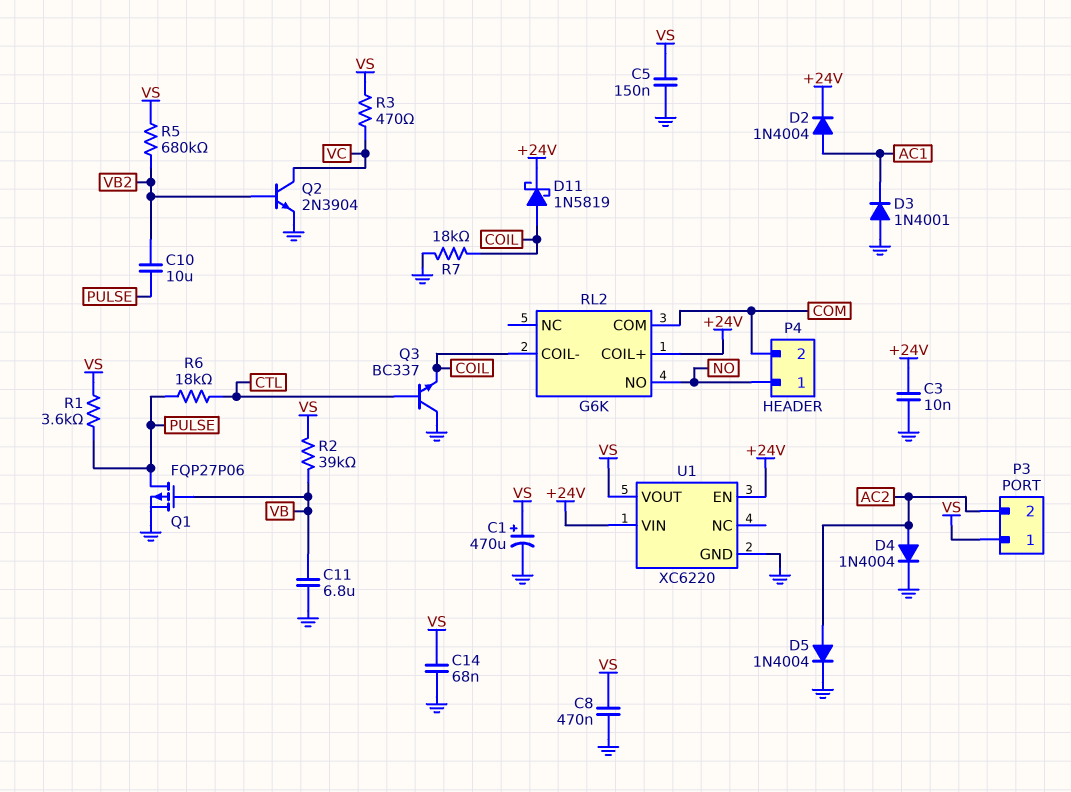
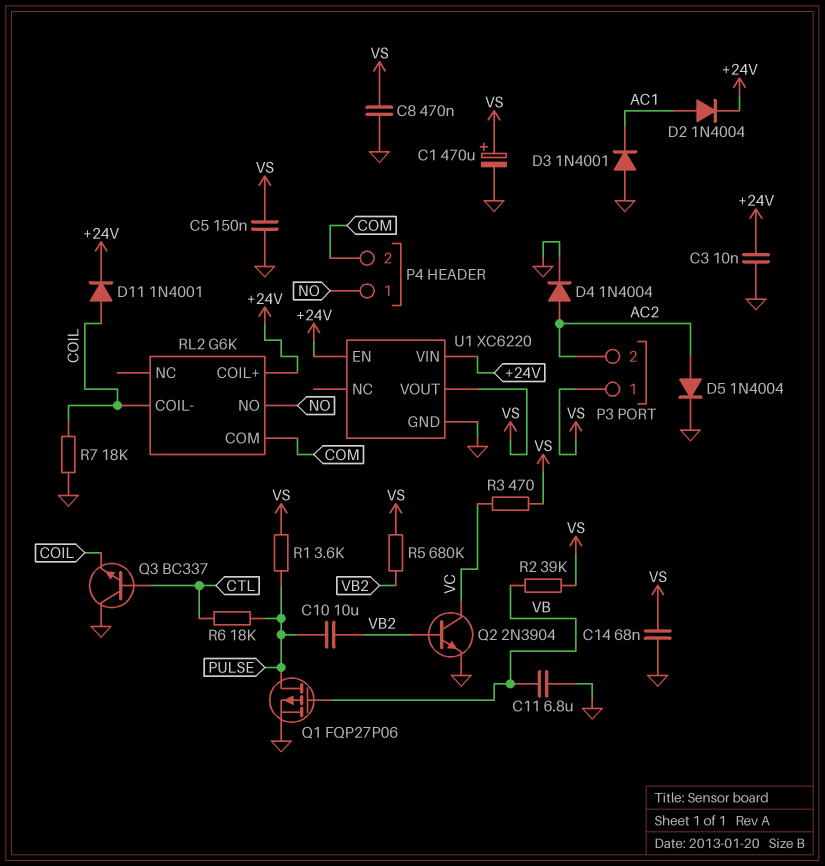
D11: schottky 1N5819 (A COIL, K +24V) -> diode 1N4001 (A COIL, K +24V)

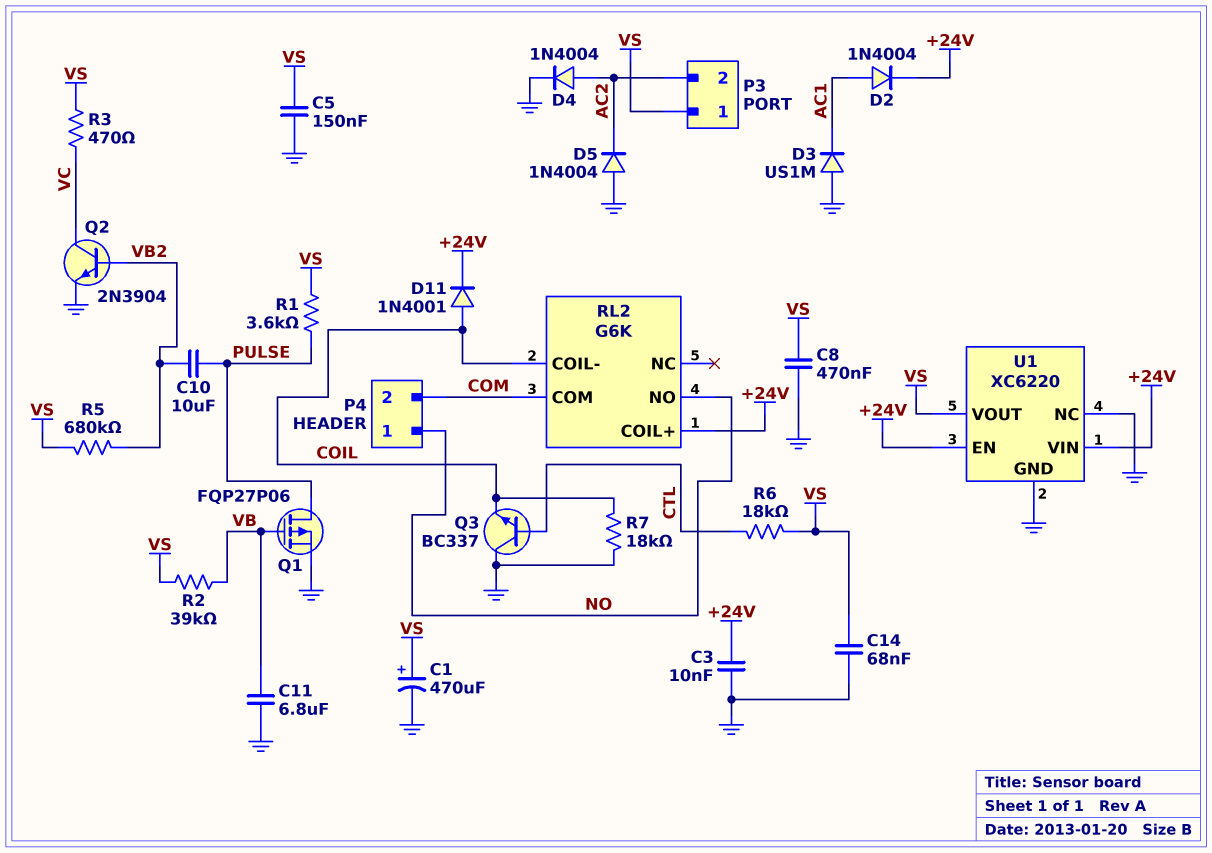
D3: diode 1N4001 (A GND, K AC1) -> diode US1M (A GND, K AC1)
D5: diode 1N4004 (A AC2, K GND) -> diode 1N4004 (A GND, K AC2)
R6: 18k (CTL, PULSE) -> 18k (CTL, VS)
U1 pin NC: none -> GND

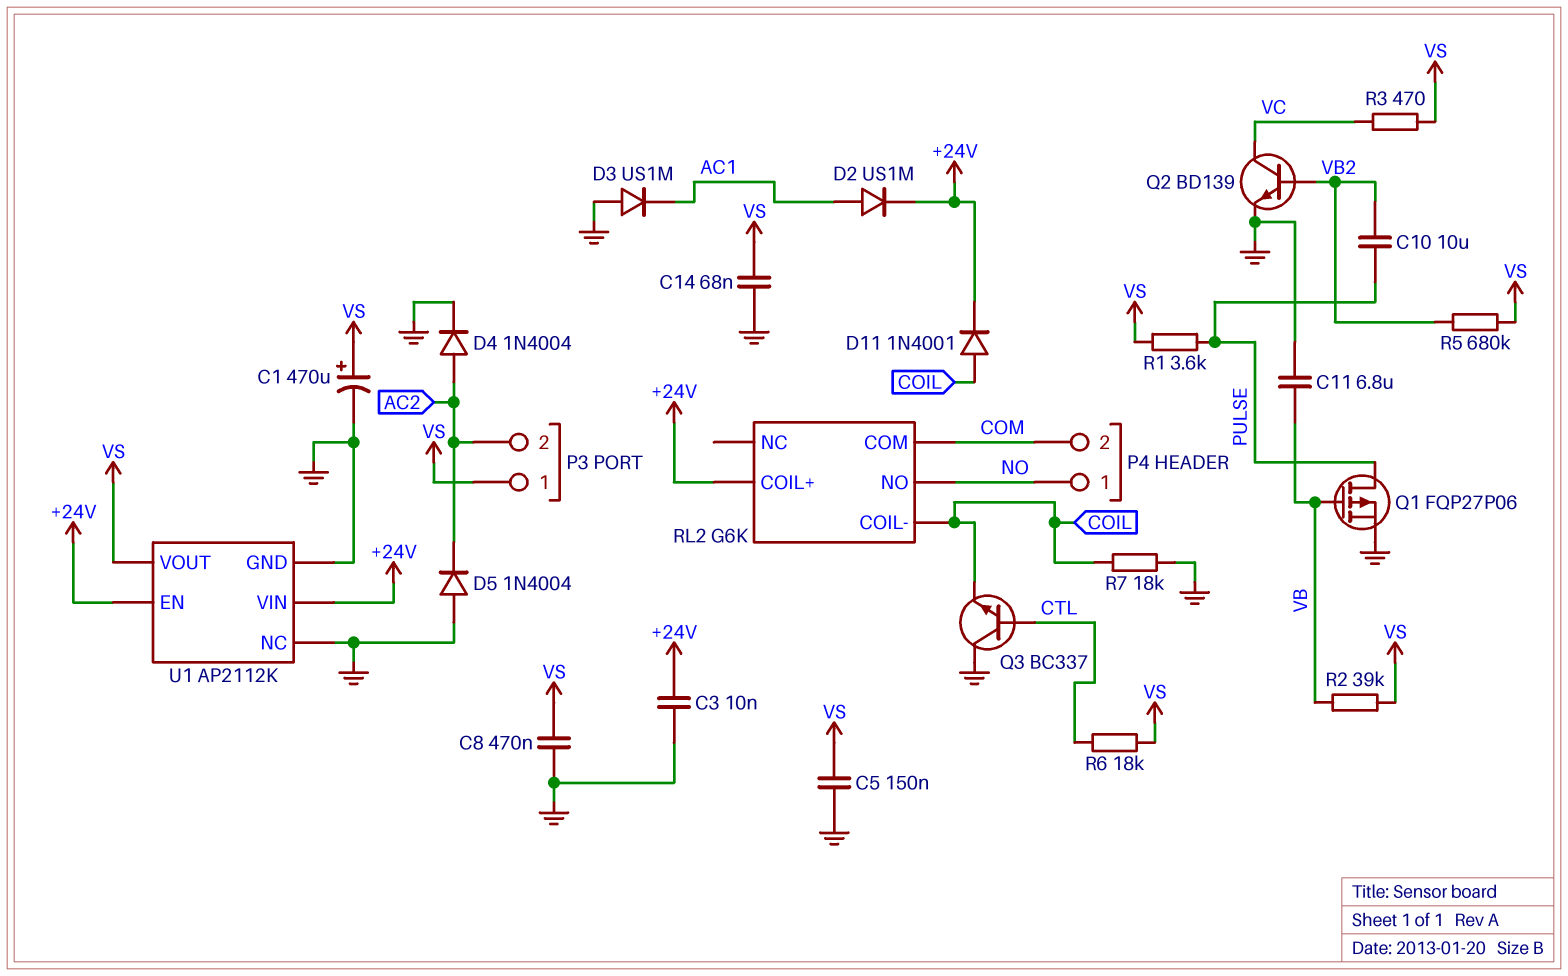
D2: diode 1N4004 (A AC1, K +24V) -> diode US1M (A AC1, K +24V)
Q2: NPN 2N3904 (B VB2, C VC, E GND) -> NPN BD139 (B VB2, C VC, E GND)
U1: XC6220 -> AP2112K

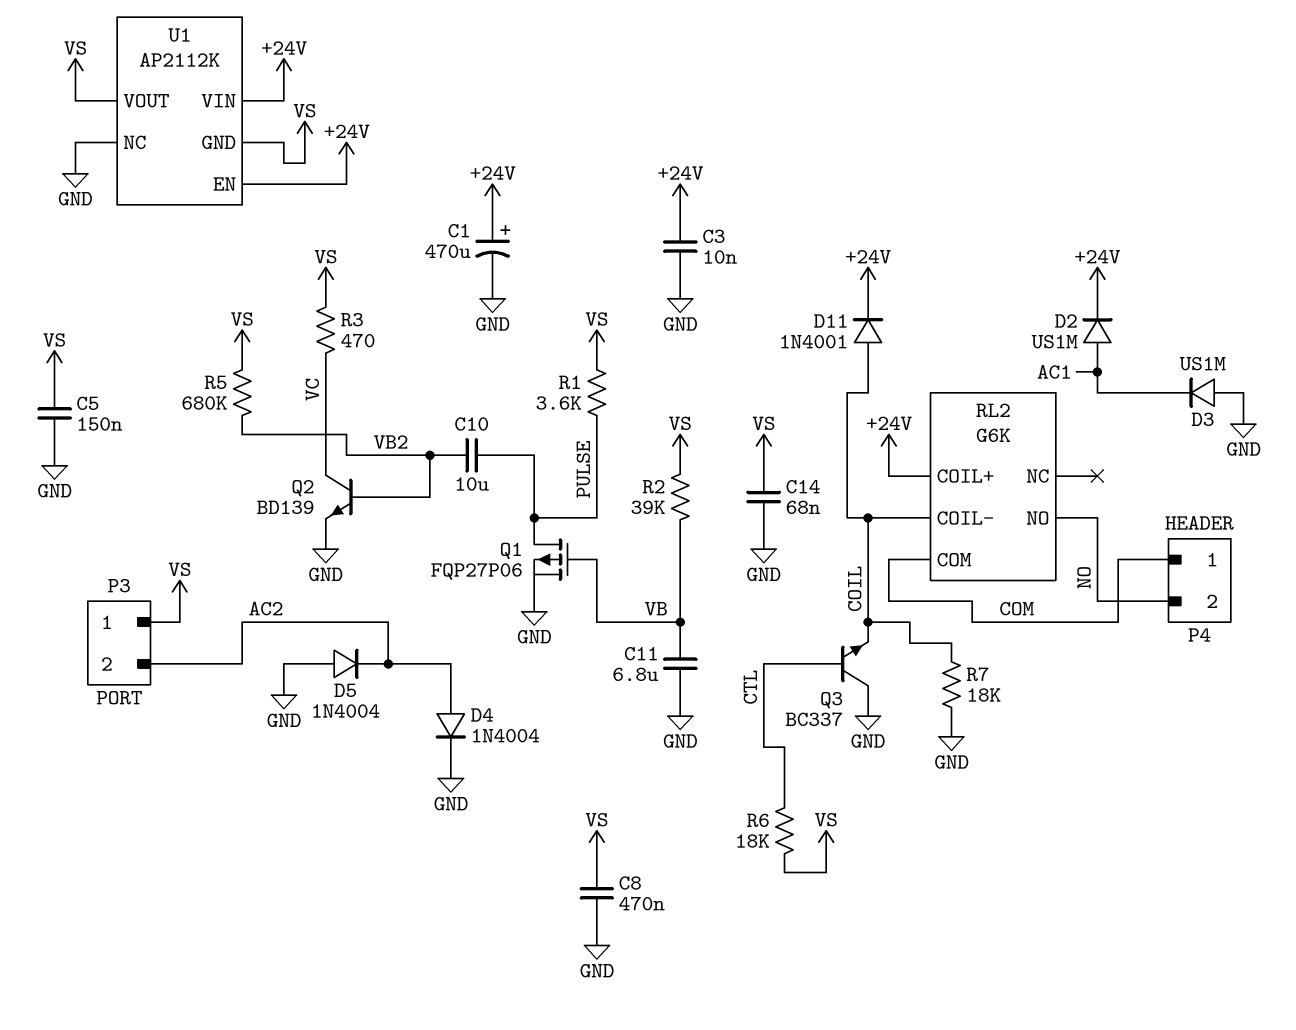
C1: 470uF (plus VS, minus GND) -> 470uF (plus +24V, minus GND)
P4 pin 1: NO -> COM
P4 pin 2: COM -> NO
U1 pin GND: GND -> VS

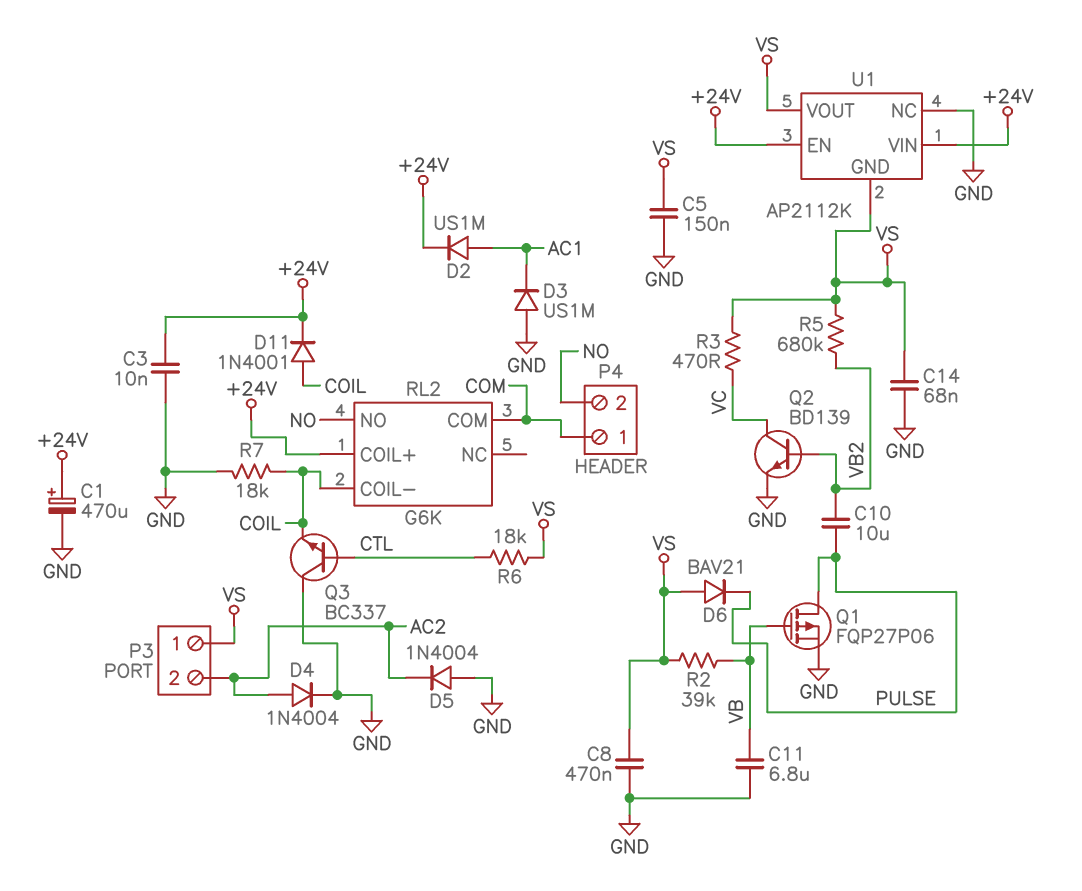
D6: none -> diode BAV21 (A VS, K PULSE)
R1: 3.6k (PULSE, VS) -> none

